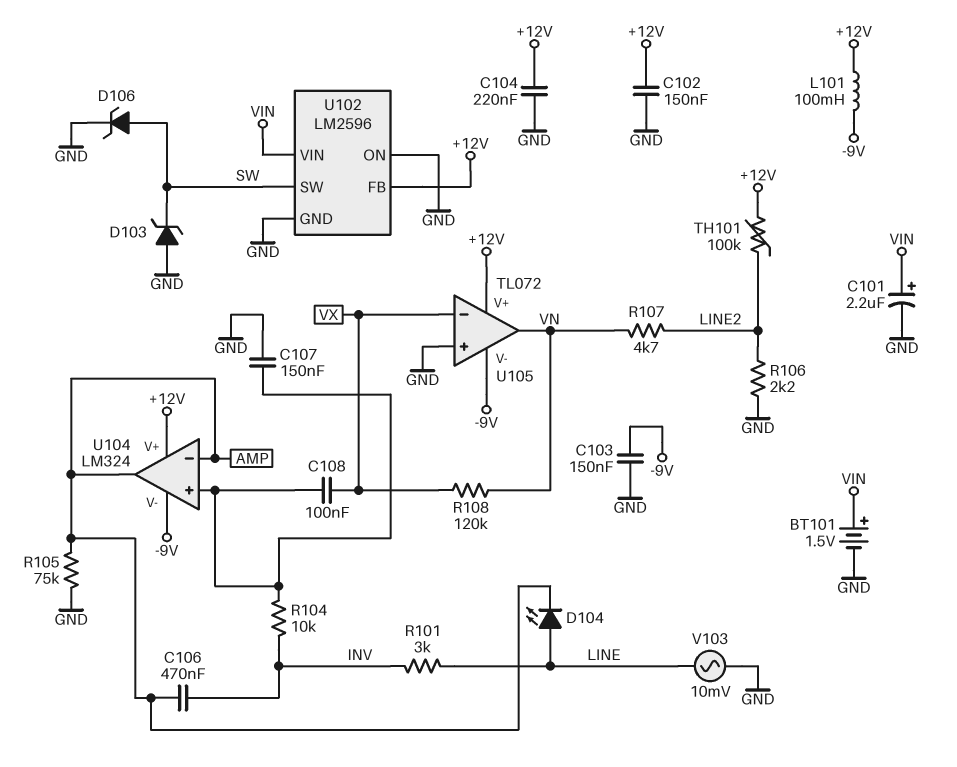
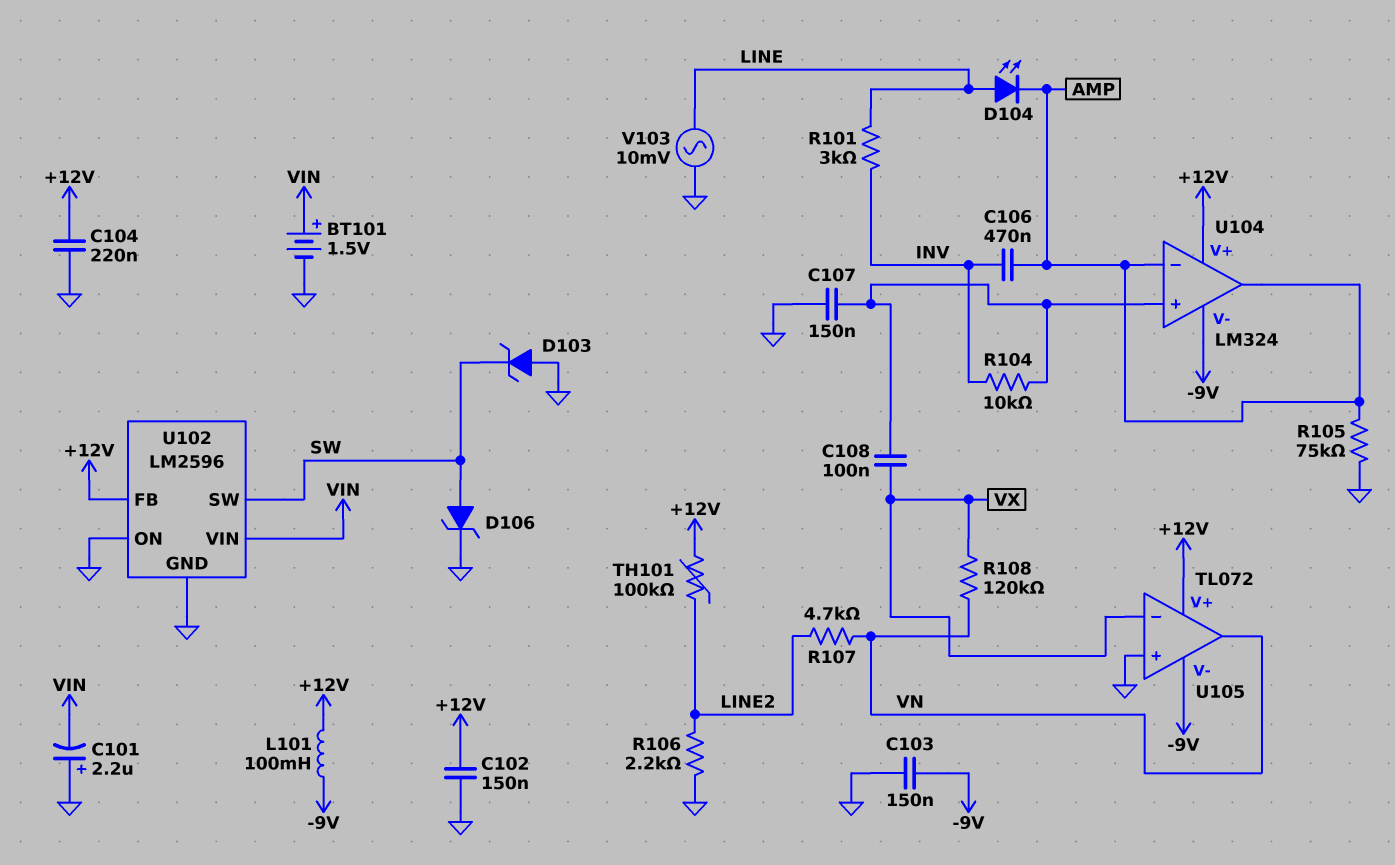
C101: 2.2uF (plus VIN, minus GND) -> 2.2uF (plus GND, minus VIN)

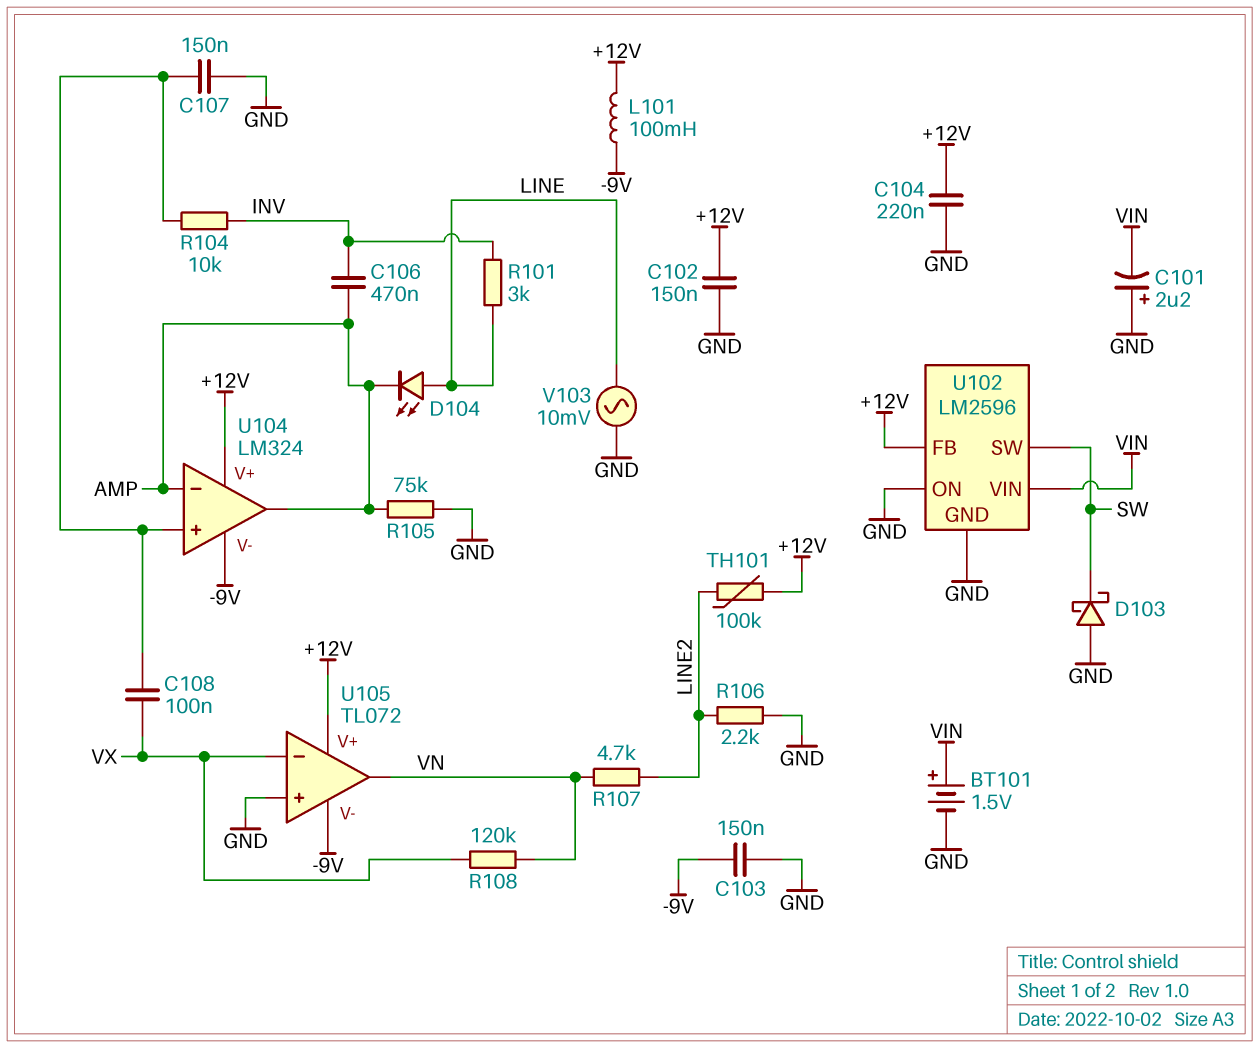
D103: zener (A GND, K SW) -> schottky (A GND, K SW)
D106: zener (A SW, K GND) -> none

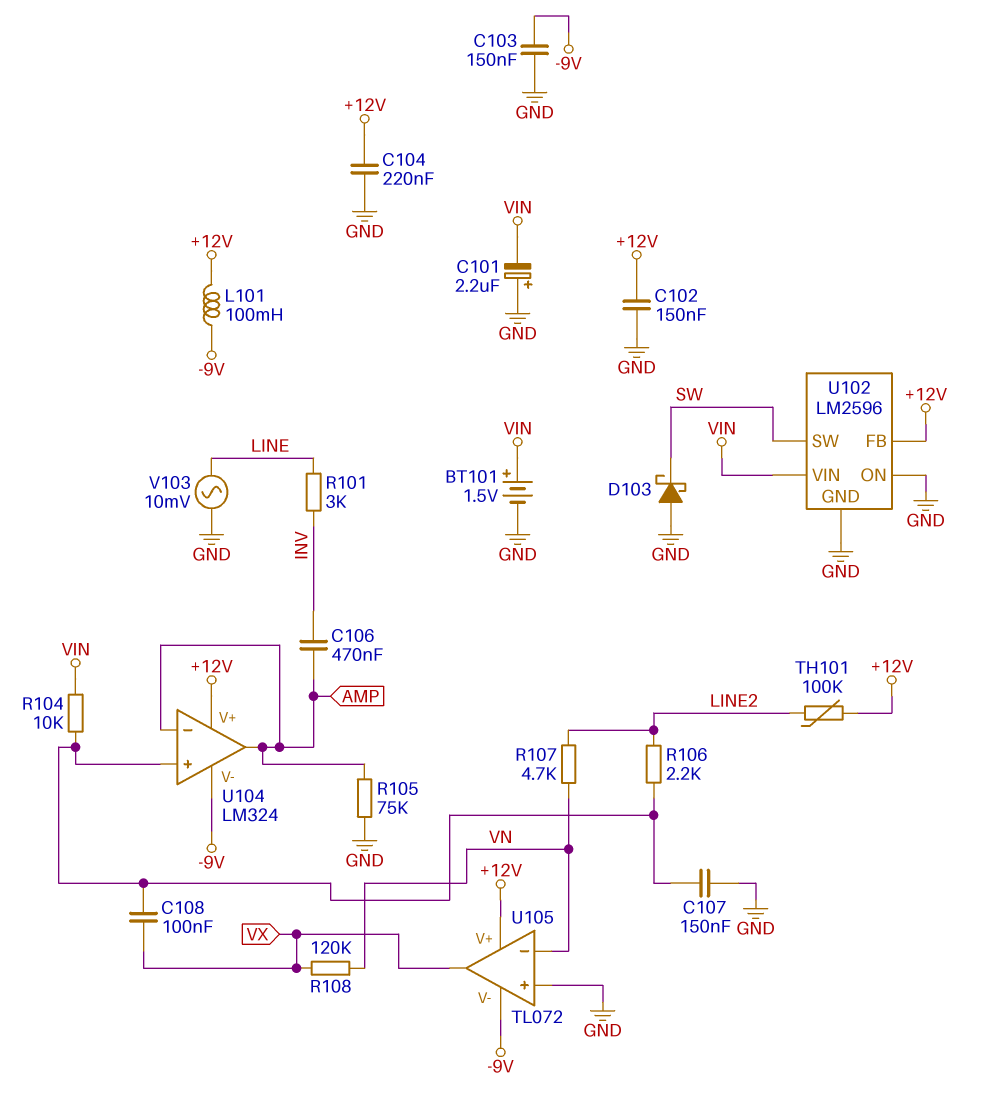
D104: LED (A LINE, K AMP) -> none
R104: 10k (INV, U104/in+) -> 10k (U104/in+, VIN)
R106: 2.2k (GND, LINE2) -> 2.2k (LINE2, U104/in+)
U105 pin in-: VX -> VN
U105 pin out: VN -> VX

